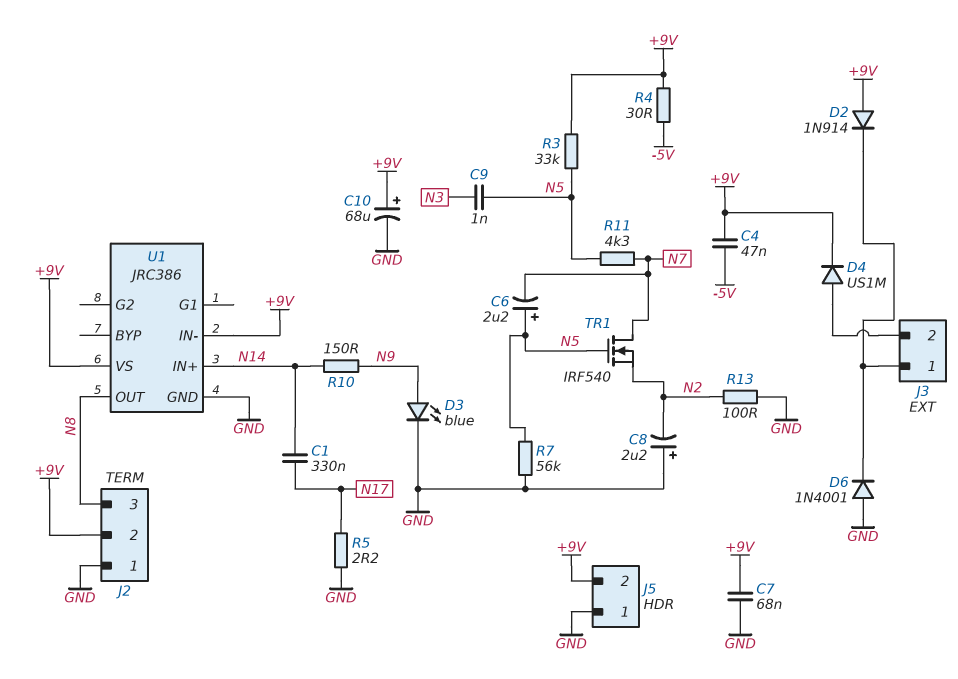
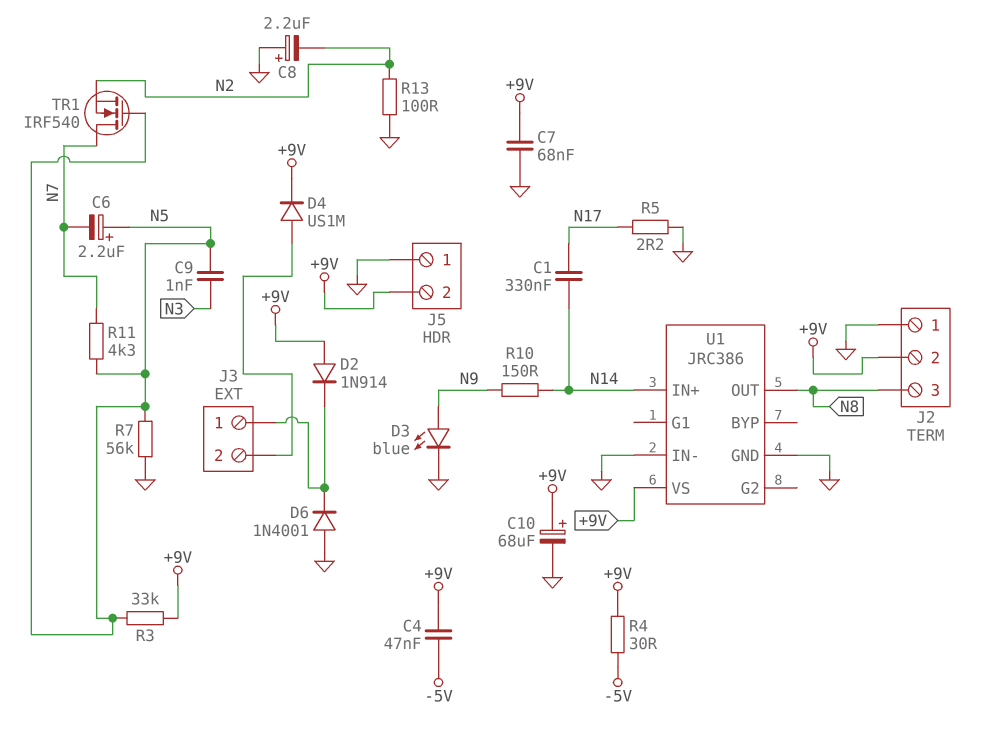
U1 pin IN-: +9V -> GND

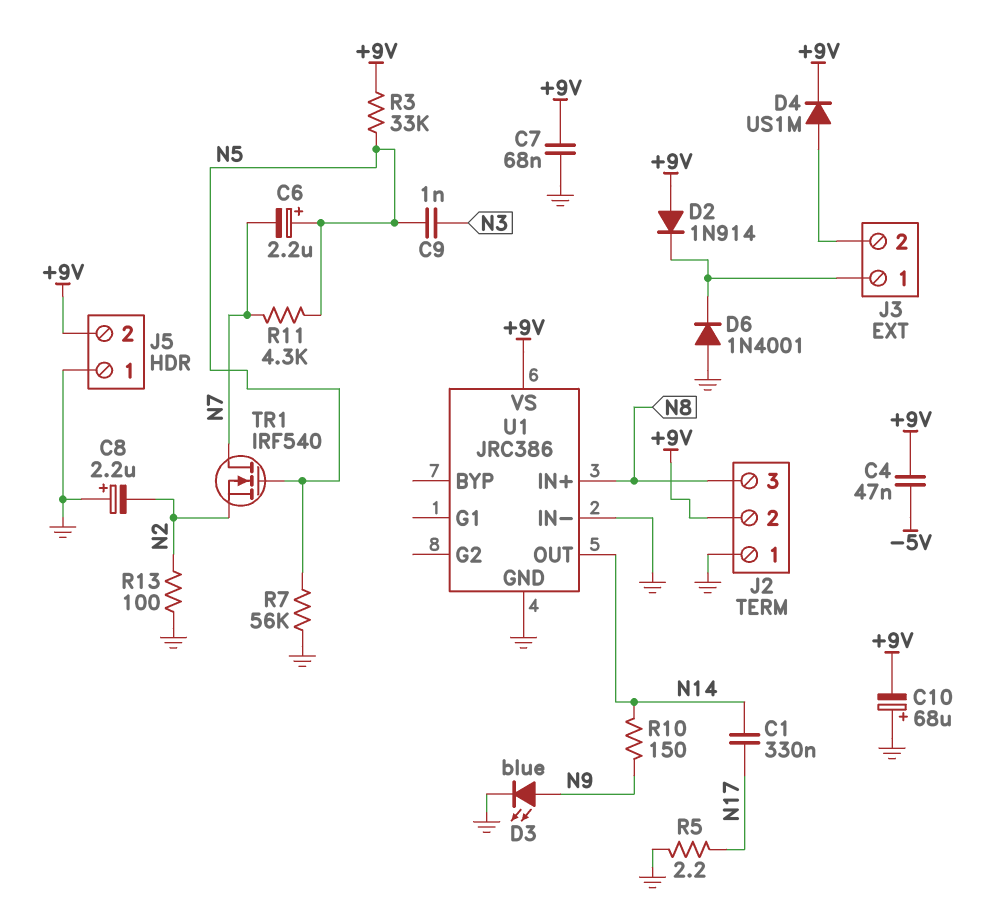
C10: 68uF (plus +9V, minus GND) -> 68uF (plus GND, minus +9V)
R4: 30 (+9V, -5V) -> none
U1 pin IN+: N14 -> N8
U1 pin OUT: N8 -> N14

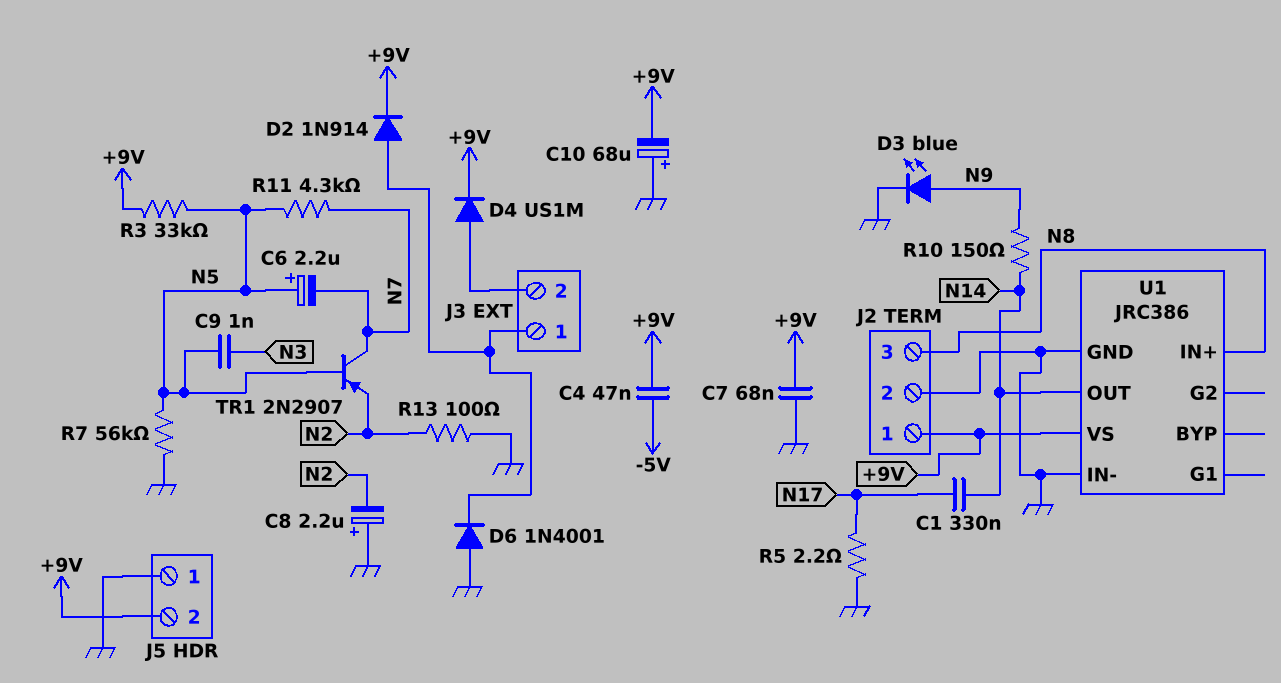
D2: diode 1N914 (A +9V, K J3/1) -> diode 1N914 (A J3/1, K +9V)
J2 pin 1: GND -> +9V
J2 pin 2: +9V -> GND
TR1: NMOS IRF540 (G N5, D N7, S N2) -> PNP 2N2907 (B N5, C N7, E N2)

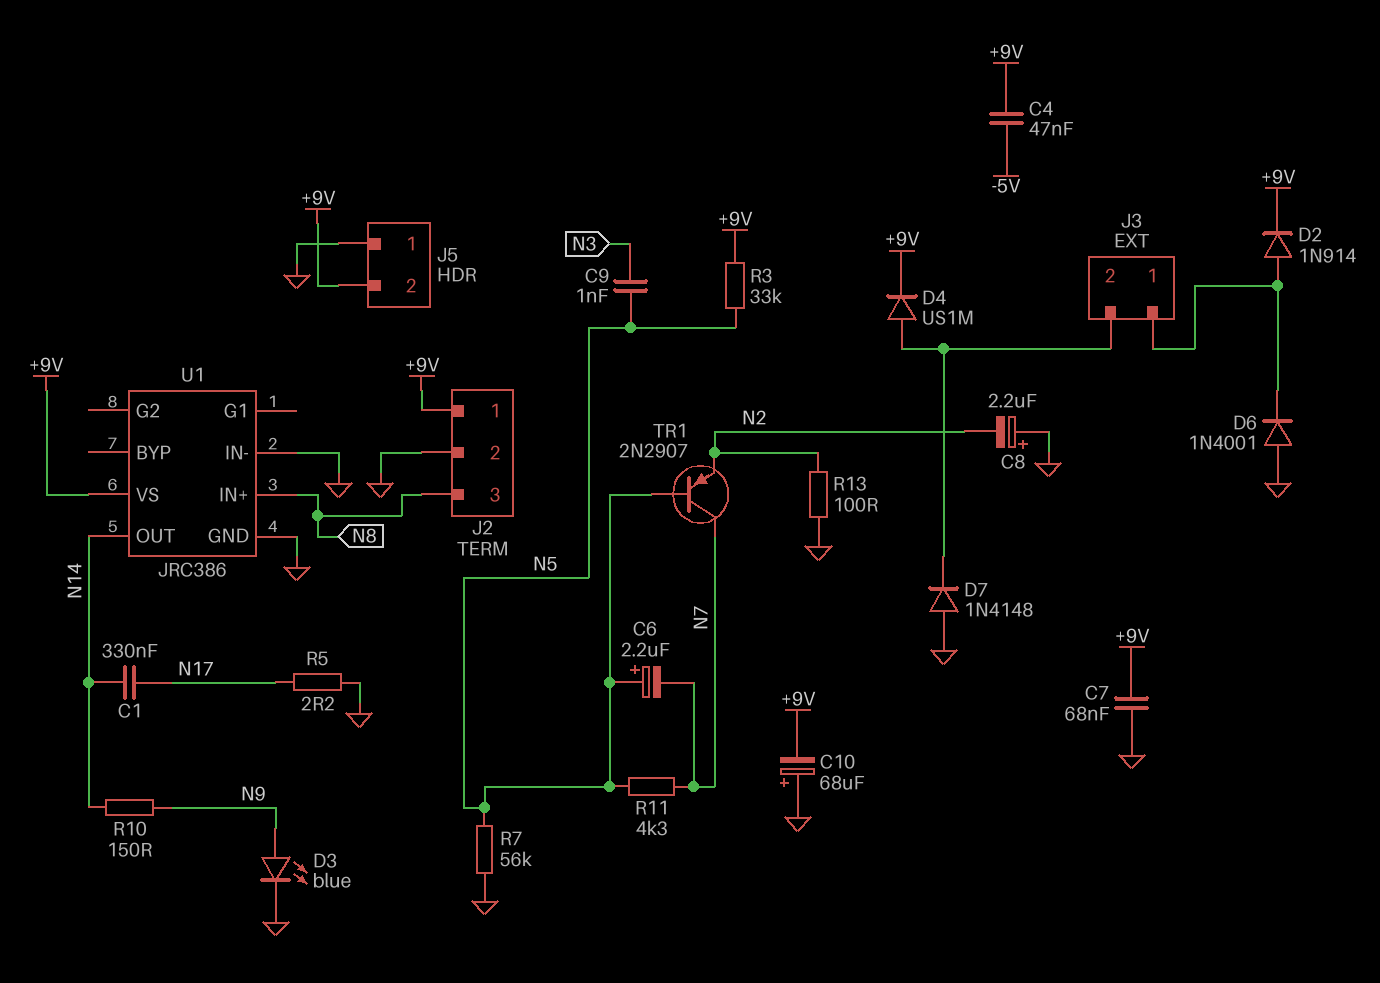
D7: none -> diode 1N4148 (A GND, K J3/2)

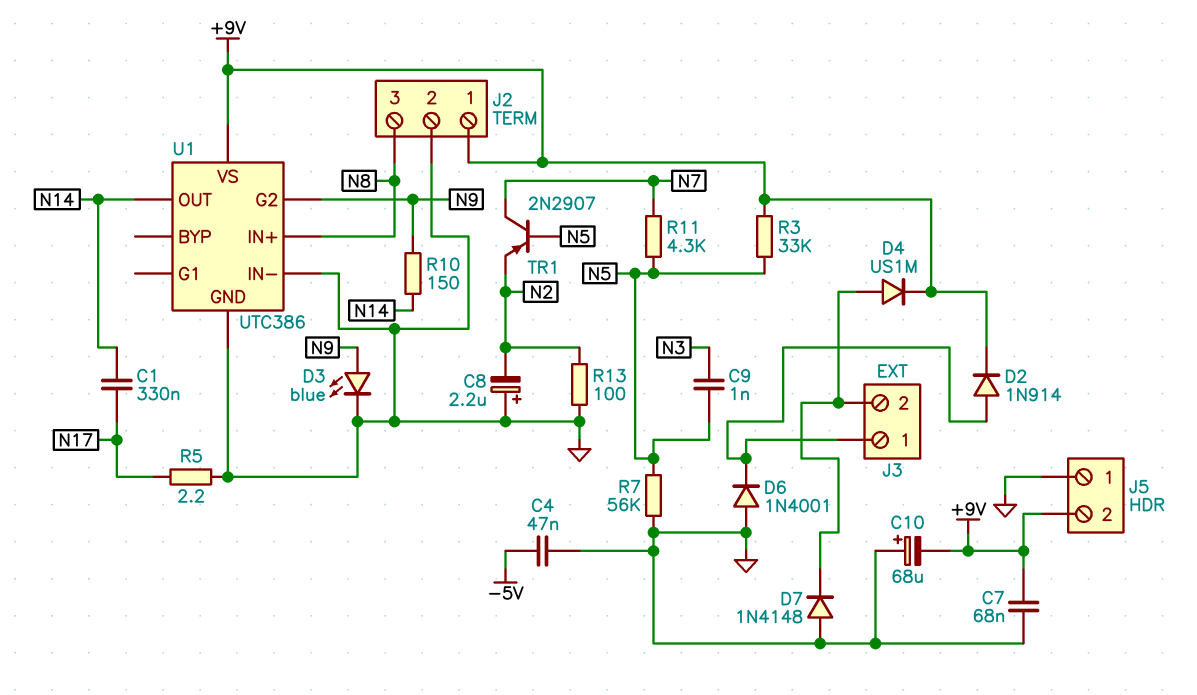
C4: 47nF (+9V, -5V) -> 47nF (-5V, GND)
C6: 2.2uF (plus N5, minus N7) -> none
U1: JRC386 -> UTC386
U1 pin G2: none -> N9

